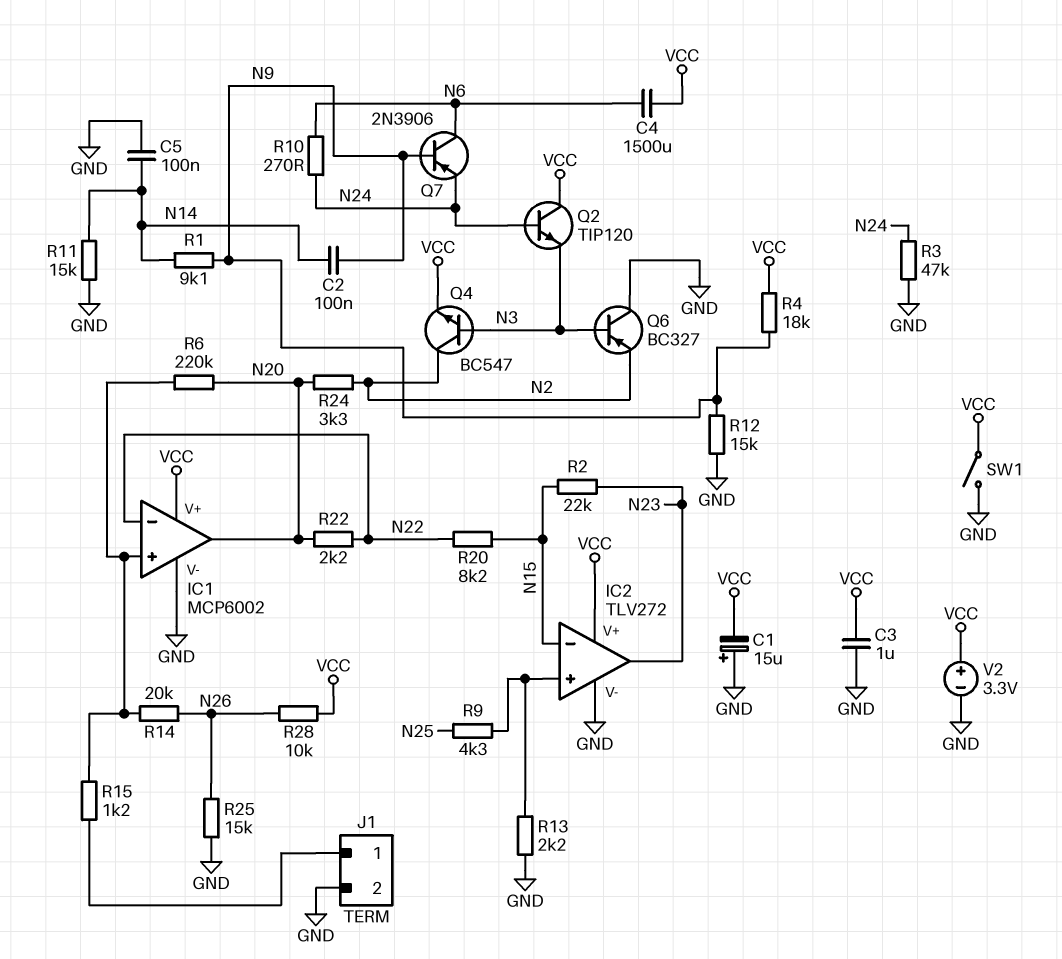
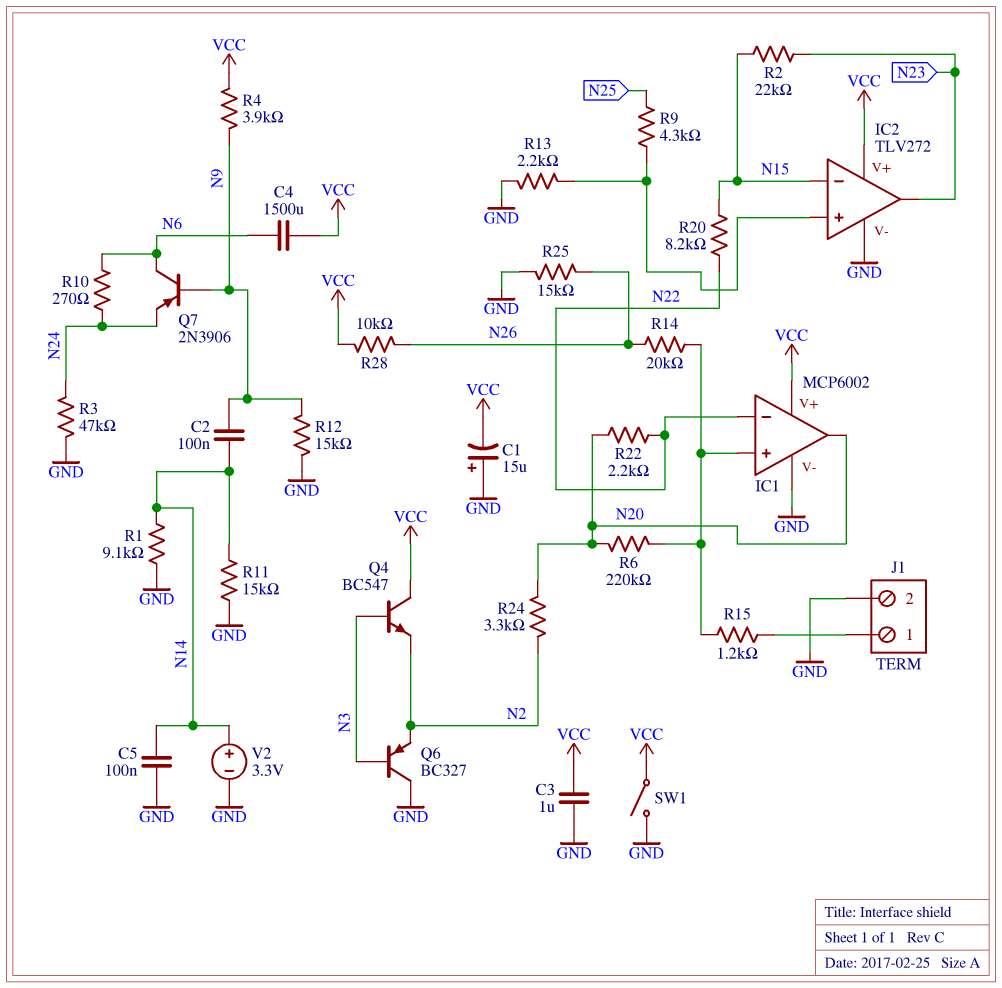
Q2: NPN TIP120 (B N24, C VCC, E N3) -> none
Q4: NPN BC547 (B N3, C N2, E VCC) -> NPN BC547 (B N3, C VCC, E N2)
R1: 9.1k (N9, N14) -> 9.1k (GND, N14)
R4: 18k (N9, VCC) -> 3.9k (N9, VCC)
V2: 3.3V (plus VCC, minus GND) -> 3.3V (plus N14, minus GND)

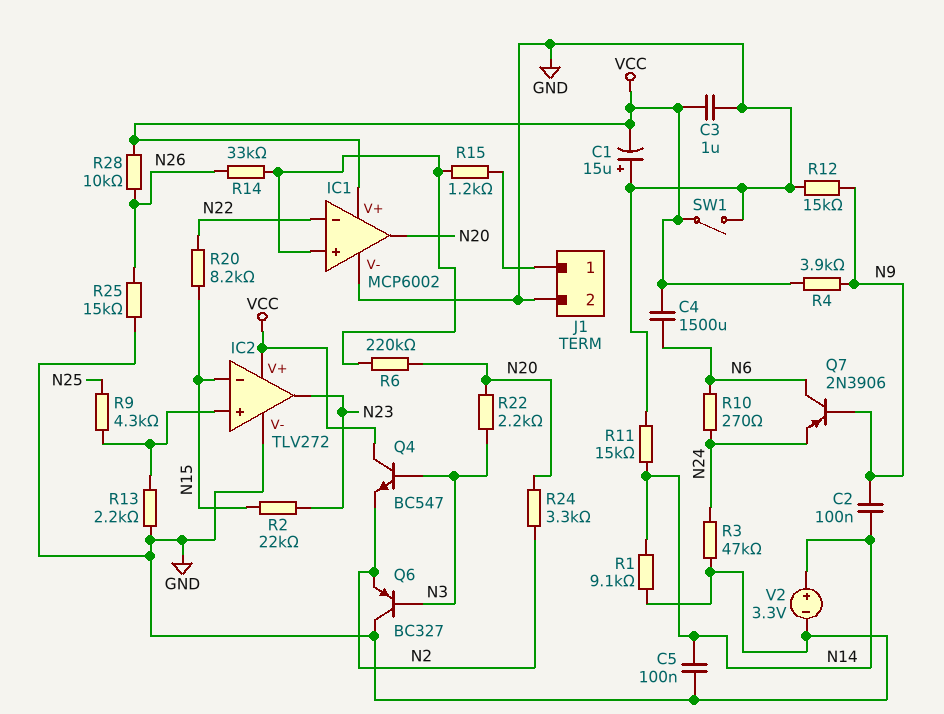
R14: 20k (IC1/in+, N26) -> 33k (IC1/in+, N26)
R22: 2.2k (N20, N22) -> 2.2k (N3, N20)

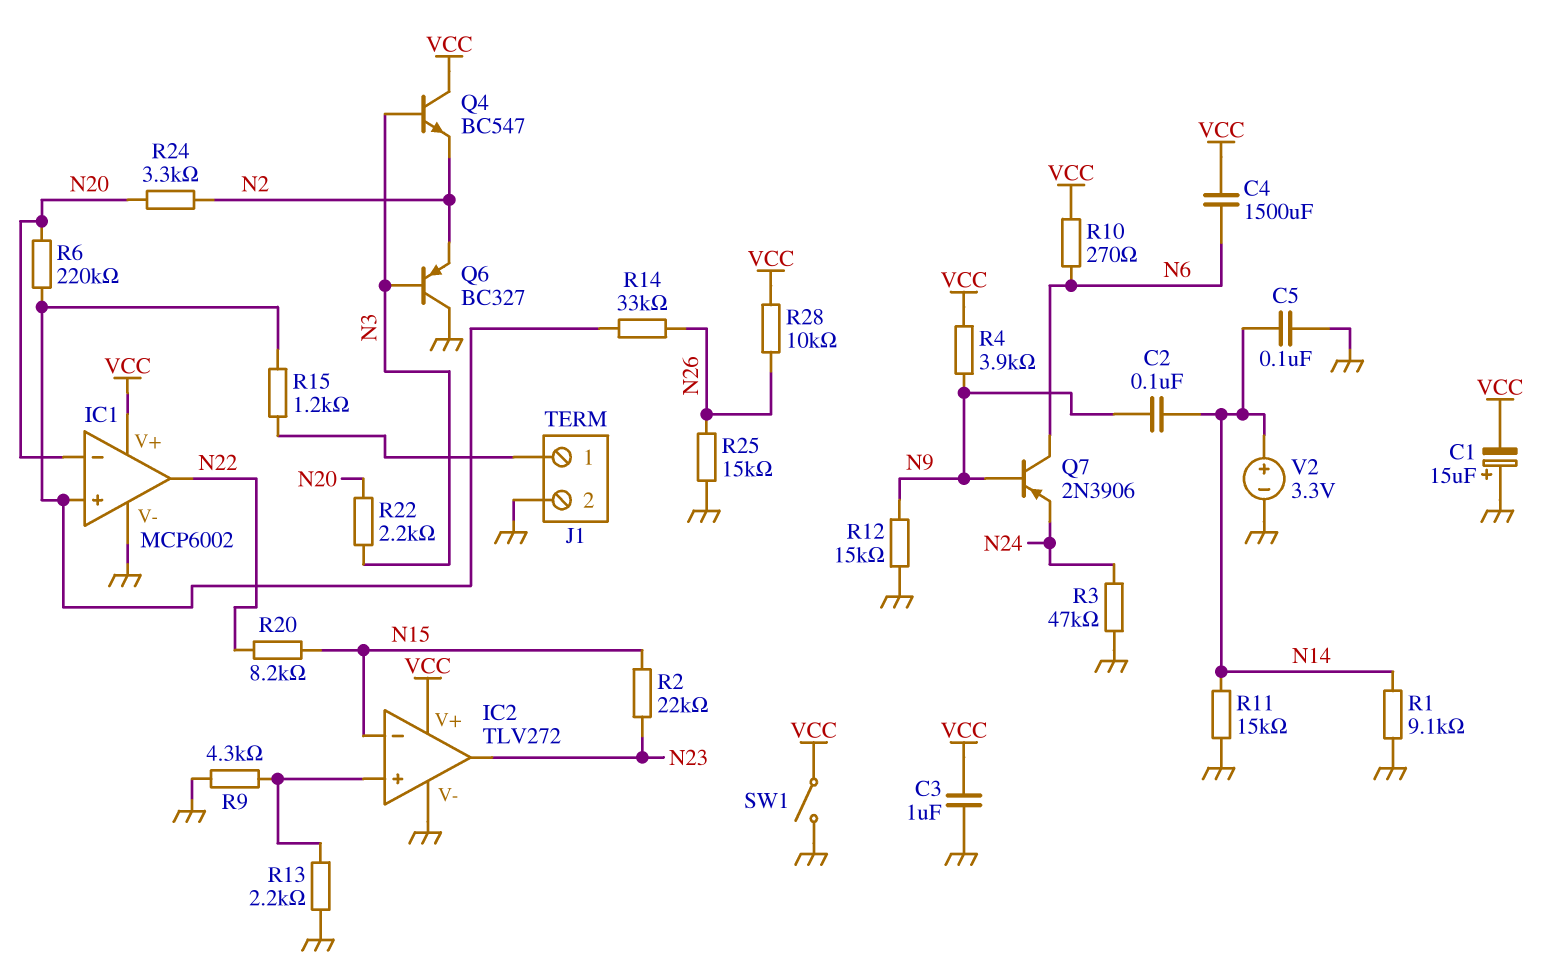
IC1 pin in-: N22 -> N20
IC1 pin out: N20 -> N22
R9: 4.3k (IC2/in+, N25) -> 4.3k (GND, IC2/in+)
R10: 270 (N6, N24) -> 270 (N6, VCC)

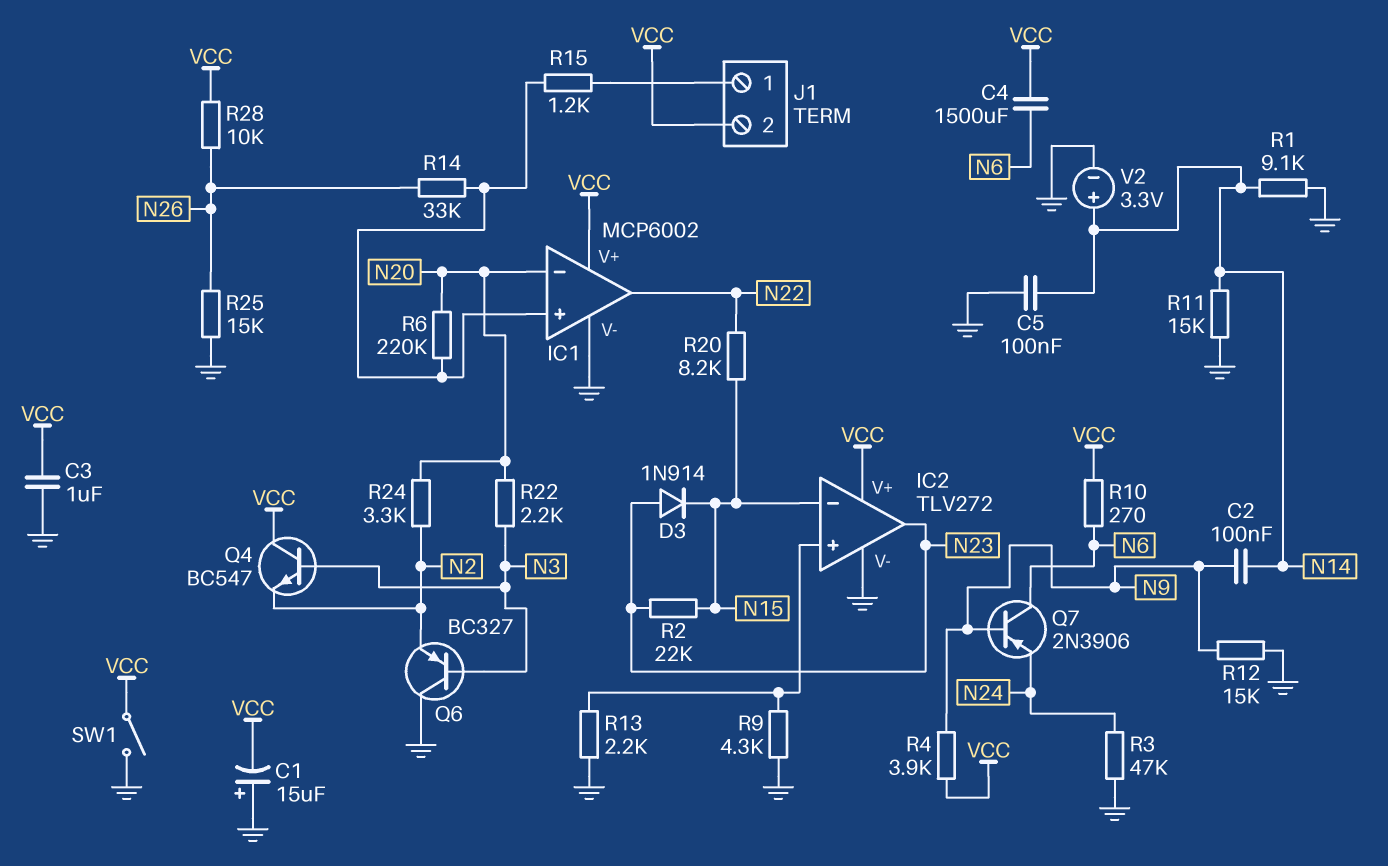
D3: none -> diode 1N914 (A N23, K N15)
J1 pin 2: GND -> VCC

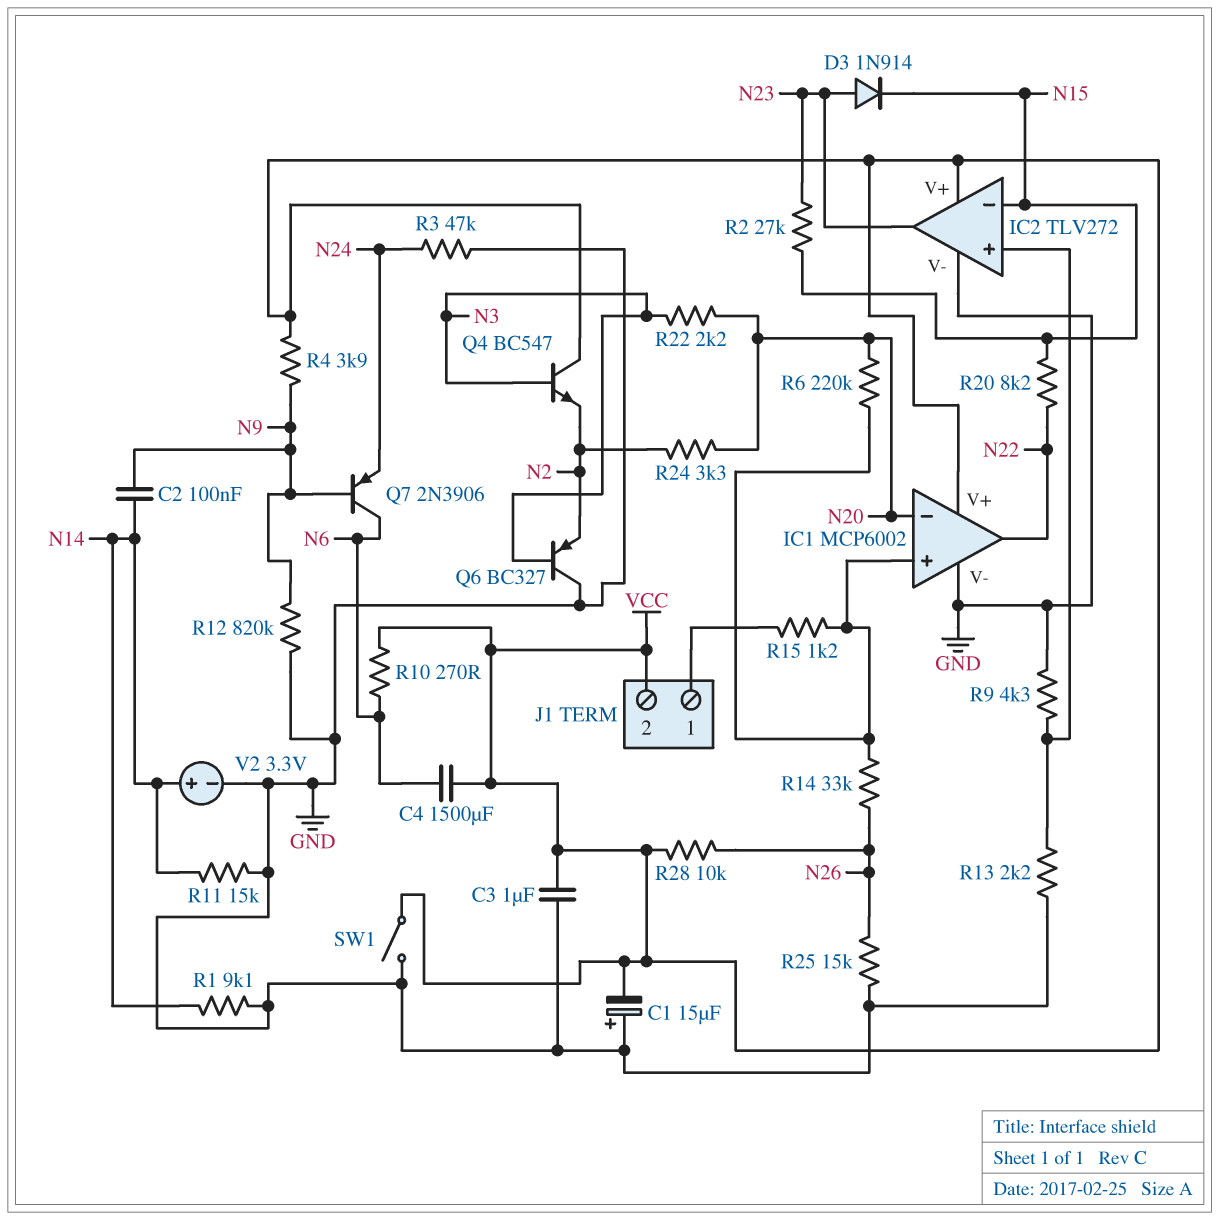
C5: 100nF (GND, N14) -> none
R2: 22k (N15, N23) -> 27k (N15, N23)
R12: 15k (GND, N9) -> 820k (GND, N9)

